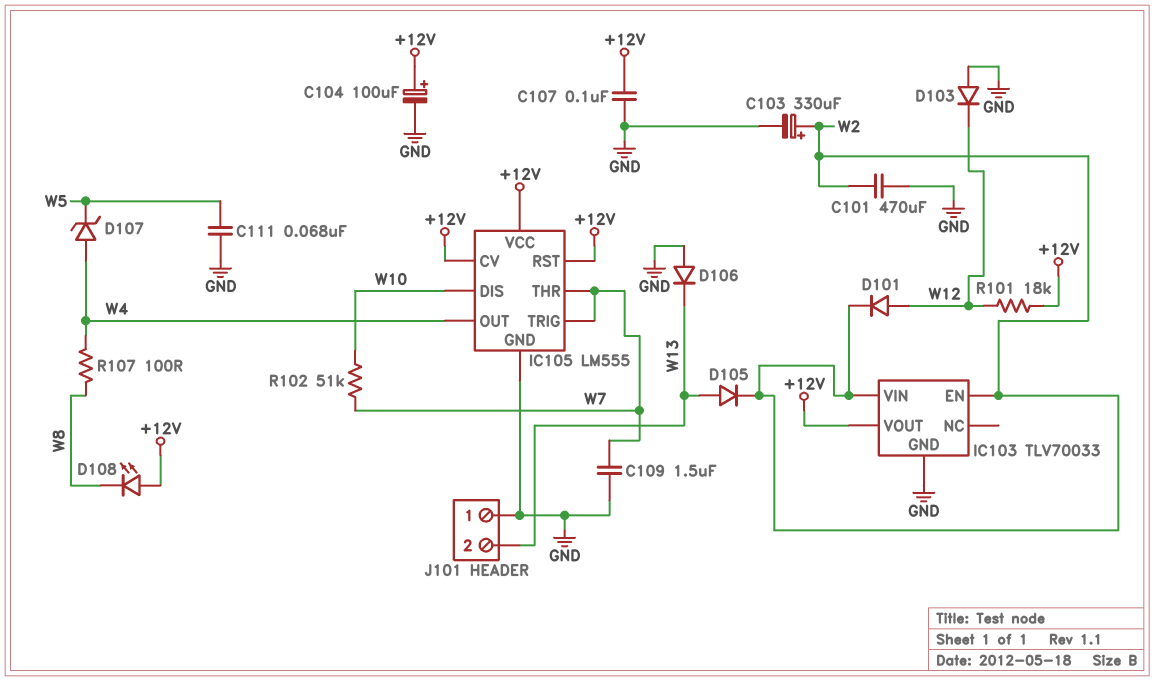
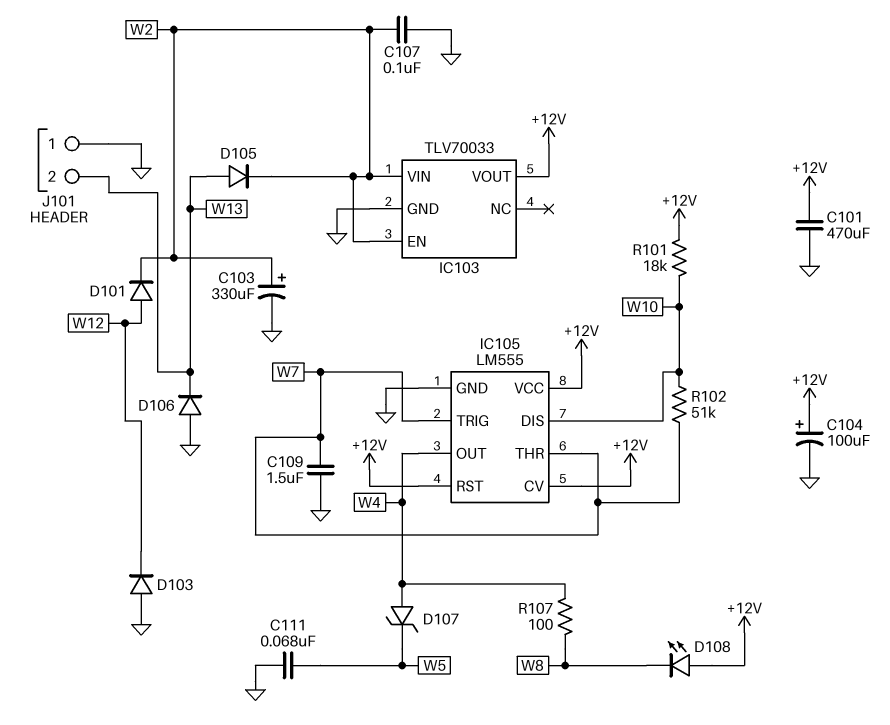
C101: 470uF (GND, W2) -> 470uF (+12V, GND)
C107: 100nF (+12V, GND) -> 100nF (GND, W2)
R101: 18k (+12V, W12) -> 18k (+12V, W10)

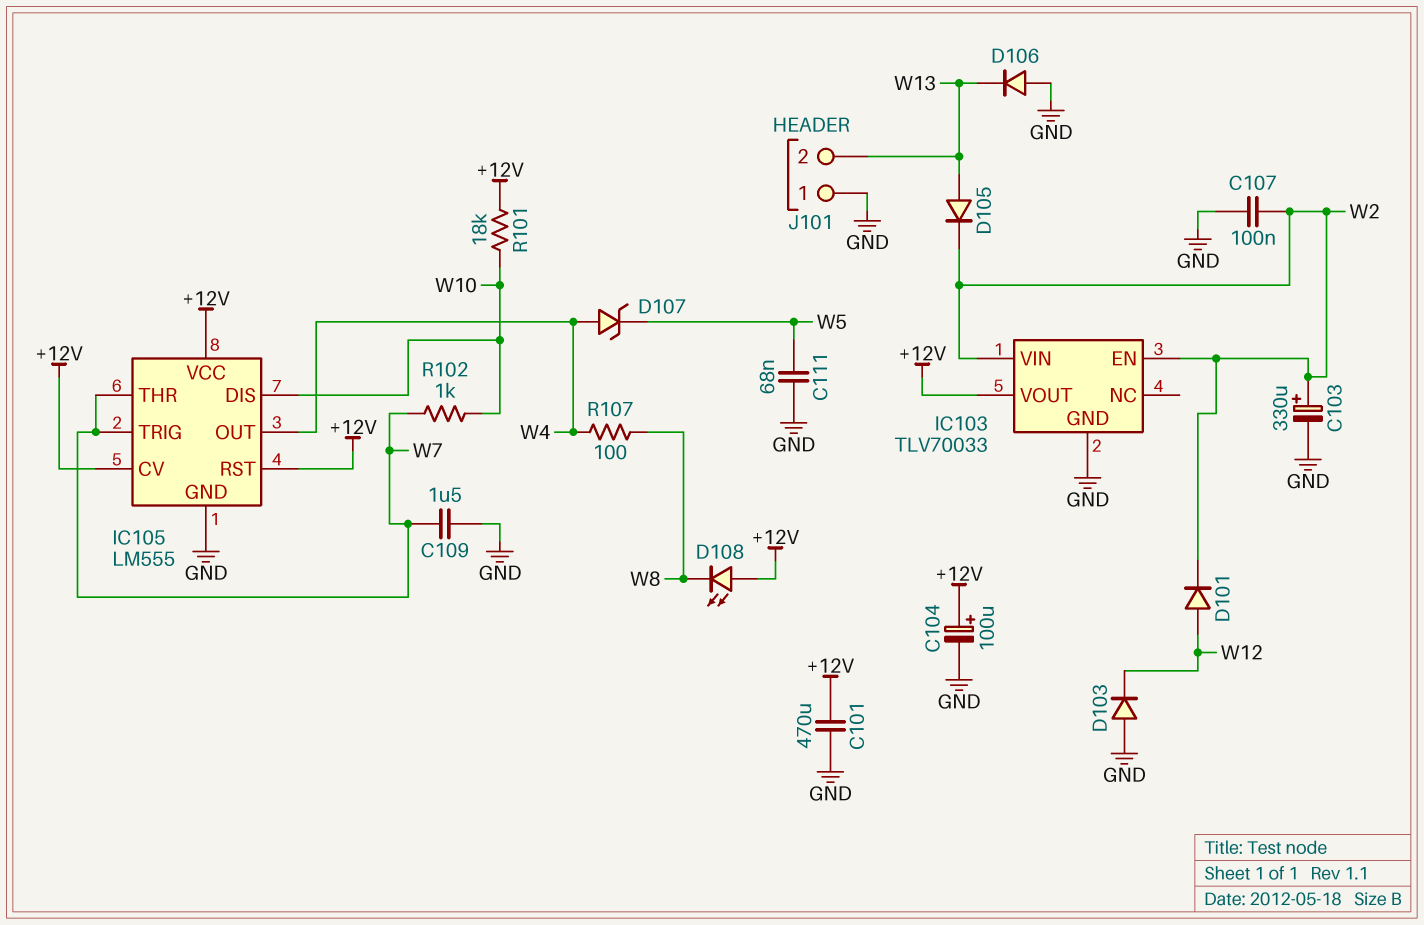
R102: 51k (W7, W10) -> 1k (W7, W10)

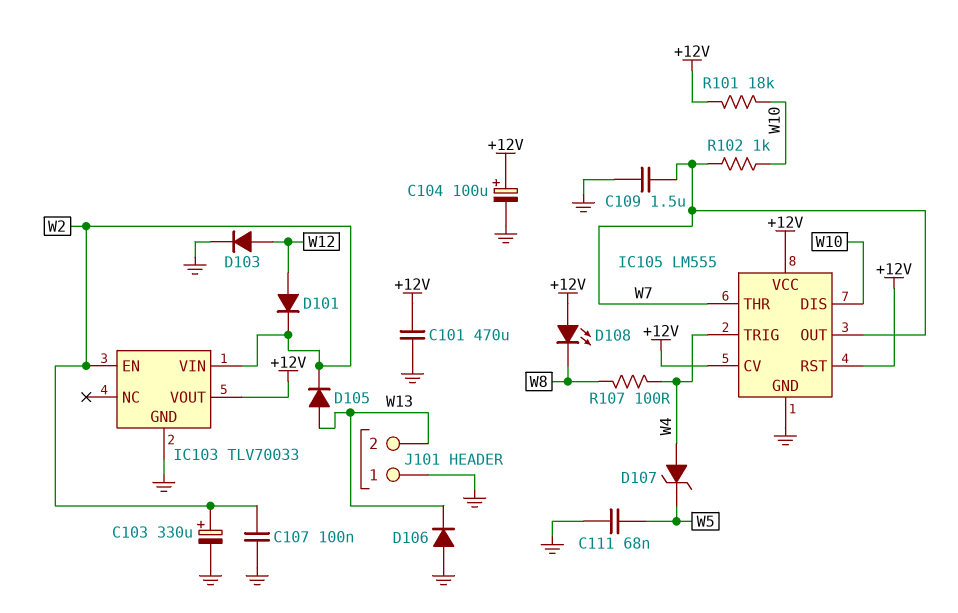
D103: diode (A GND, K W12) -> diode (A W12, K GND)
IC105 pin OUT: W4 -> W7
IC105 pin TRIG: W7 -> W4

